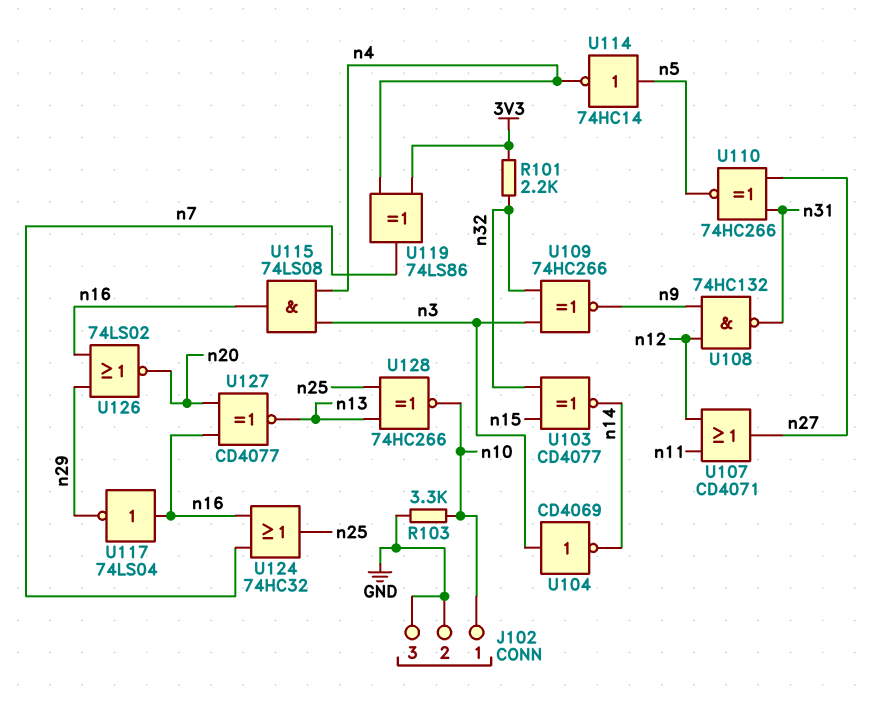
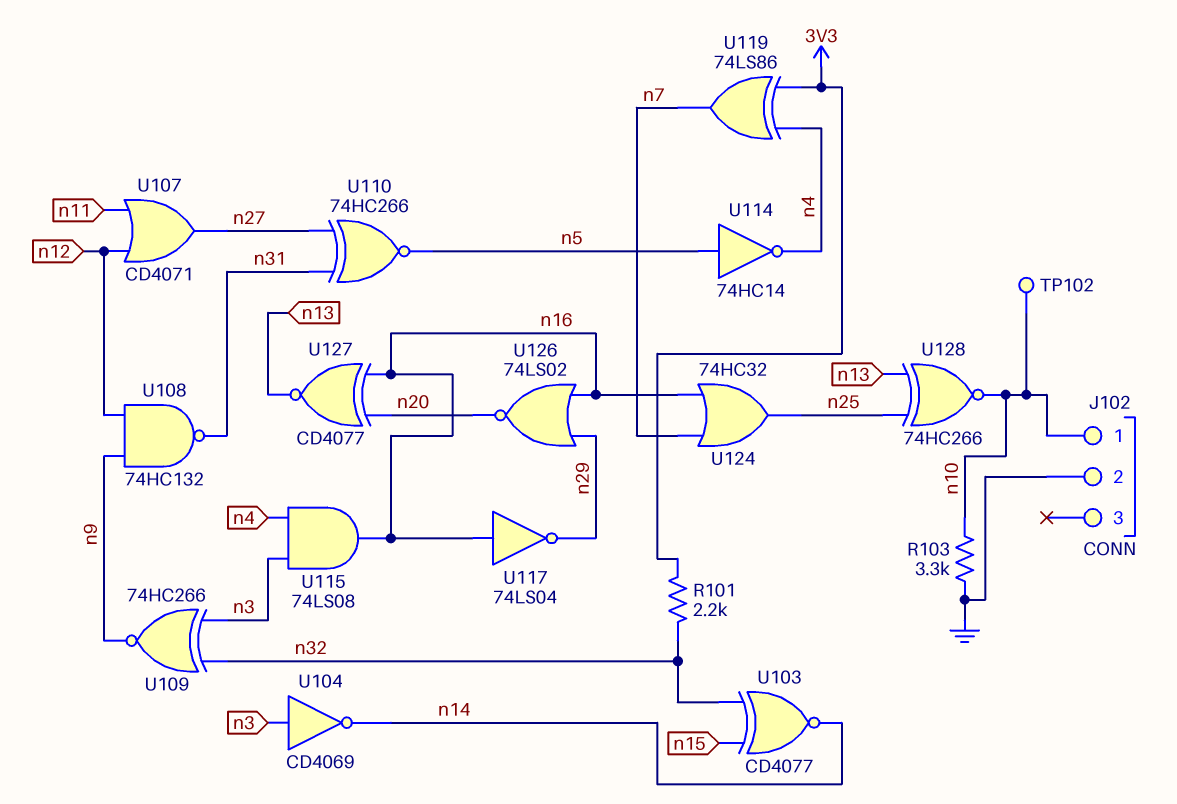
J102 pin 3: GND -> none
TP102: none -> test point (n10)

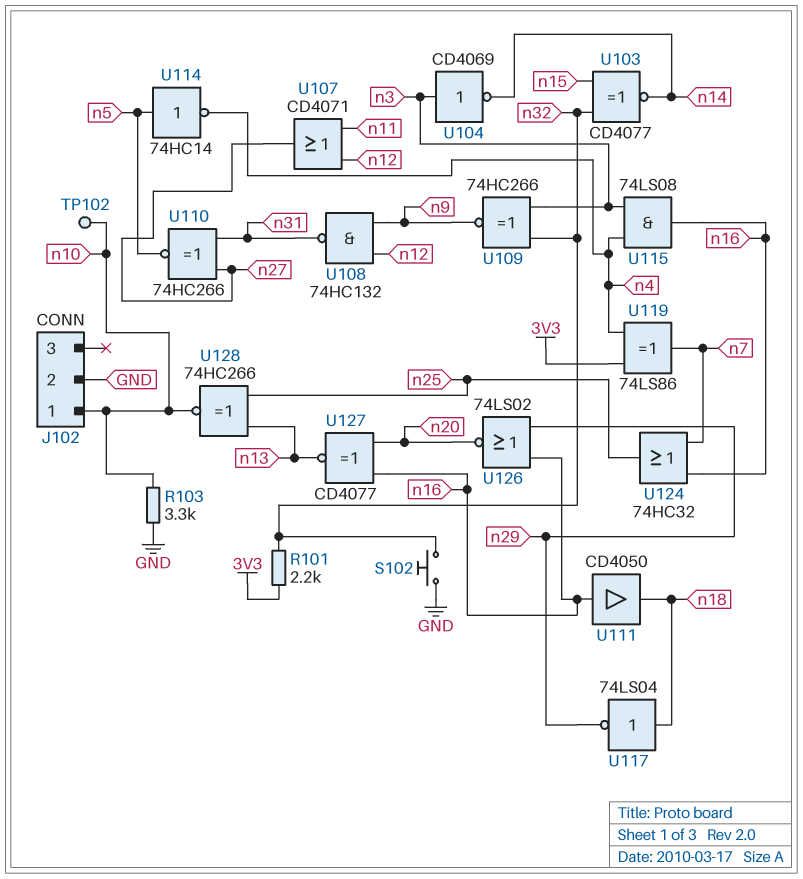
S102: none -> button (GND, n32)
U111: none -> buffer CD4050 (in n16, out n18)
U117: NOT 74LS04 (in n16, out n29) -> NOT 74LS04 (in n18, out n29)

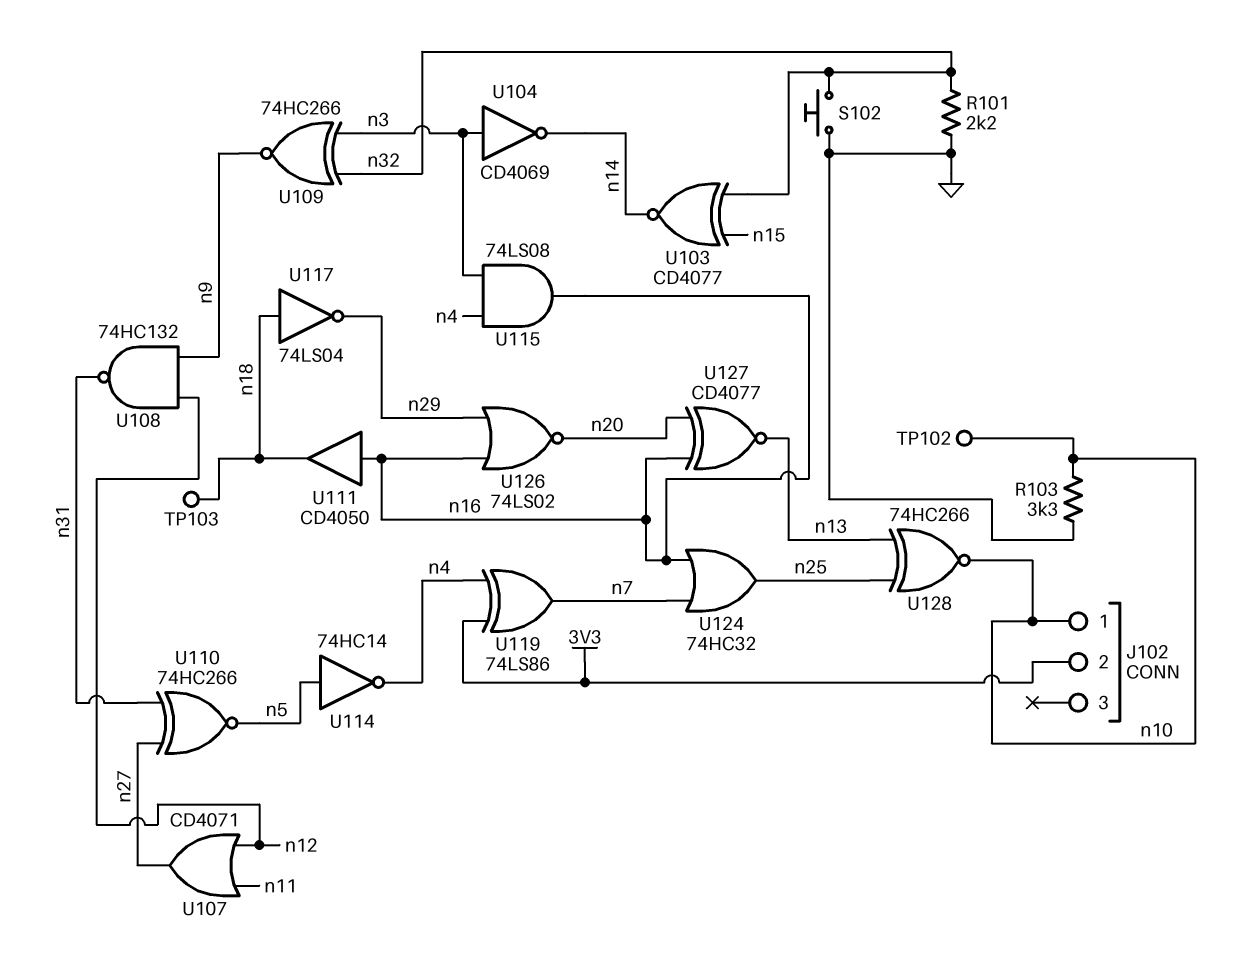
J102 pin 2: GND -> 3V3
R101: 2.2k (3V3, n32) -> 2.2k (GND, n32)
TP103: none -> test point (n18)

